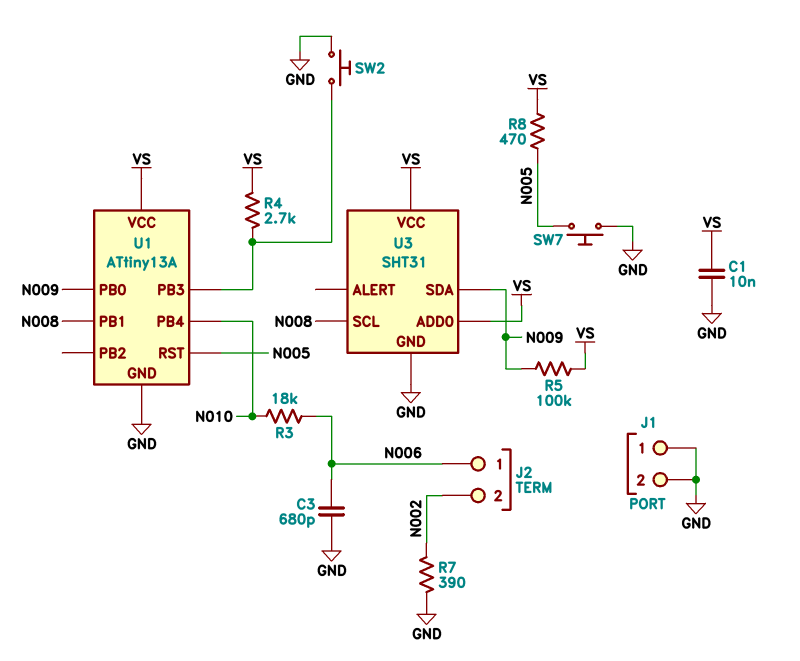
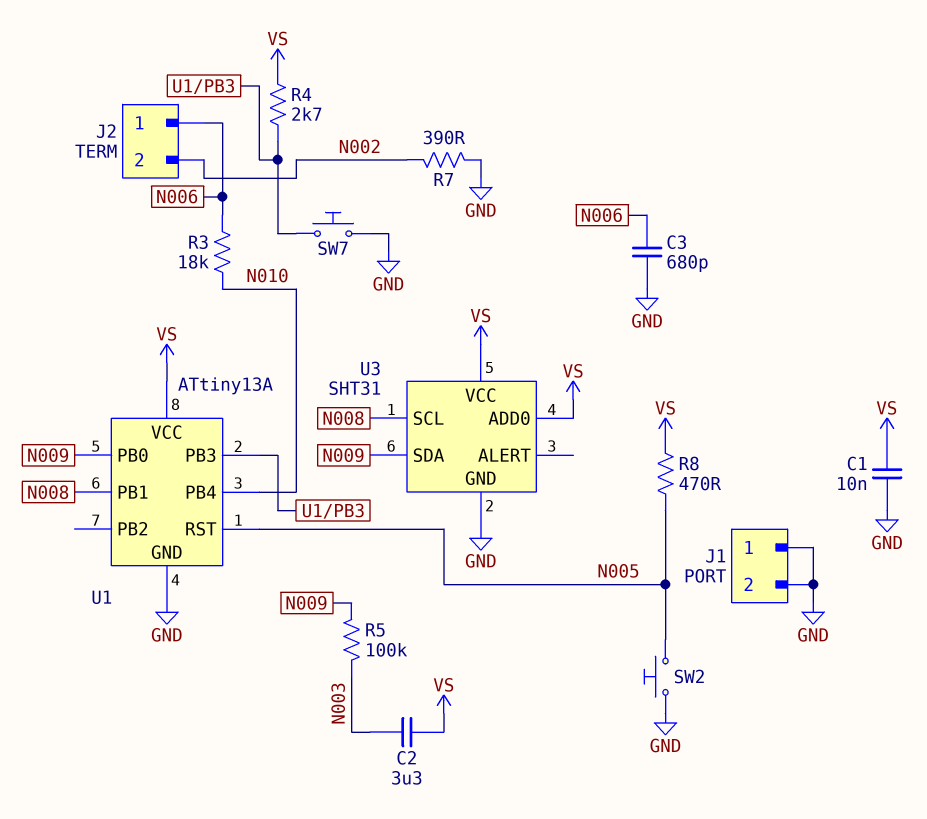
C2: none -> 3.3uF (N003, VS)
R5: 100k (N009, VS) -> 100k (N003, N009)
SW2: button (GND, U1/PB3) -> button (GND, N005)
SW7: button (GND, N005) -> button (GND, U1/PB3)

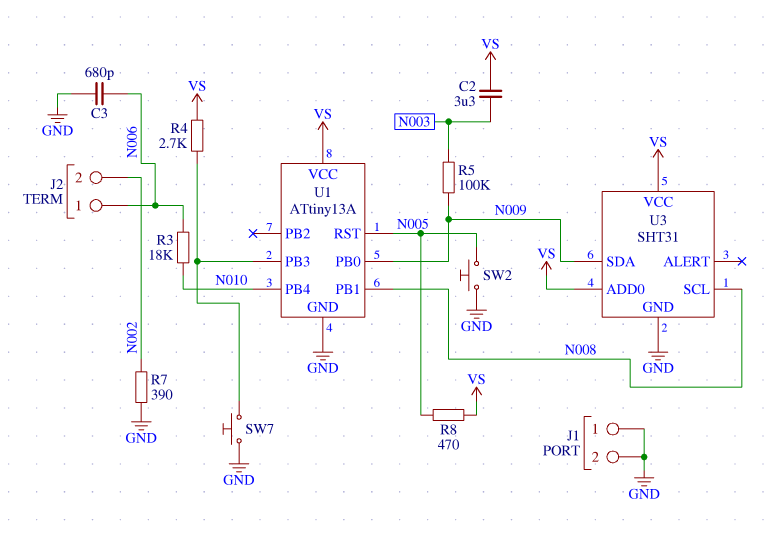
C1: 10nF (GND, VS) -> none

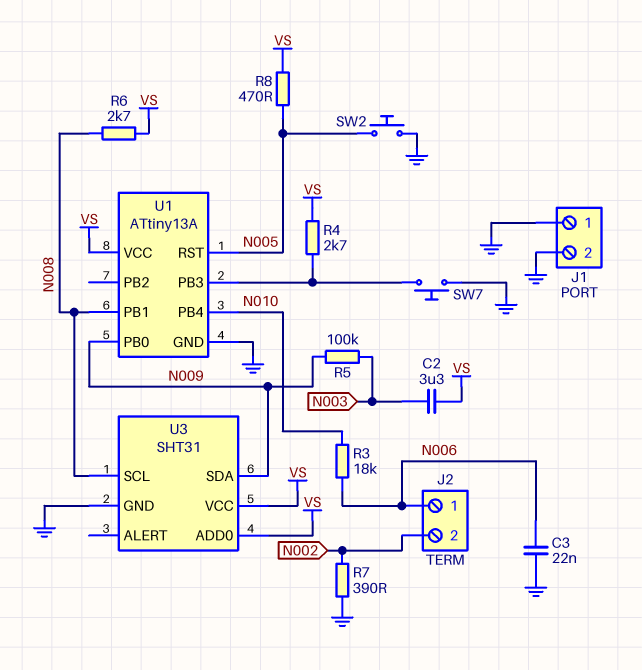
C3: 680pF (GND, N006) -> 22nF (GND, N006)
R6: none -> 2.7k (N008, VS)

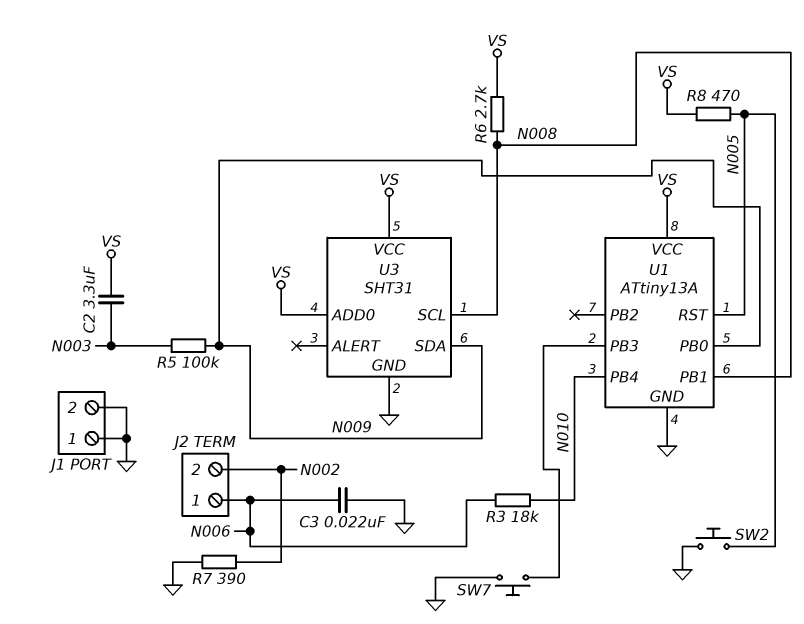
R4: 2.7k (U1/PB3, VS) -> none

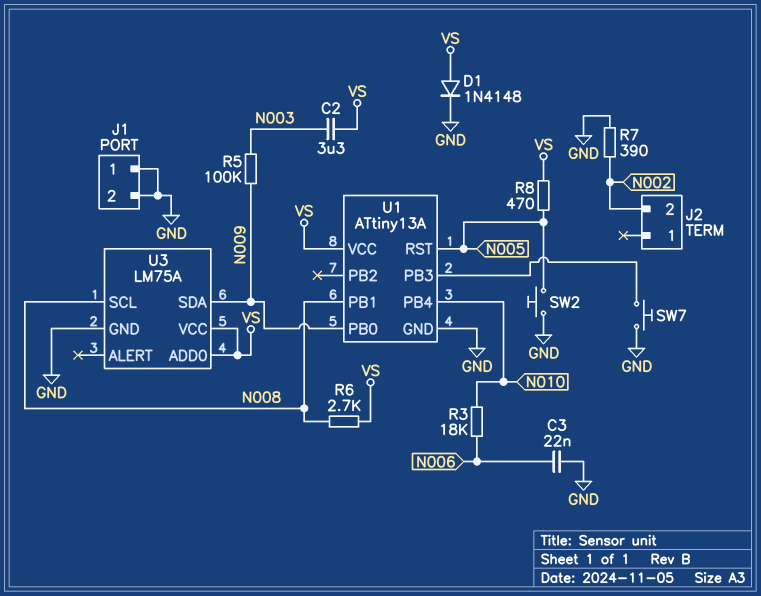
D1: none -> diode 1N4148 (A VS, K GND)
J2 pin 1: N006 -> none
U3: SHT31 -> LM75A

